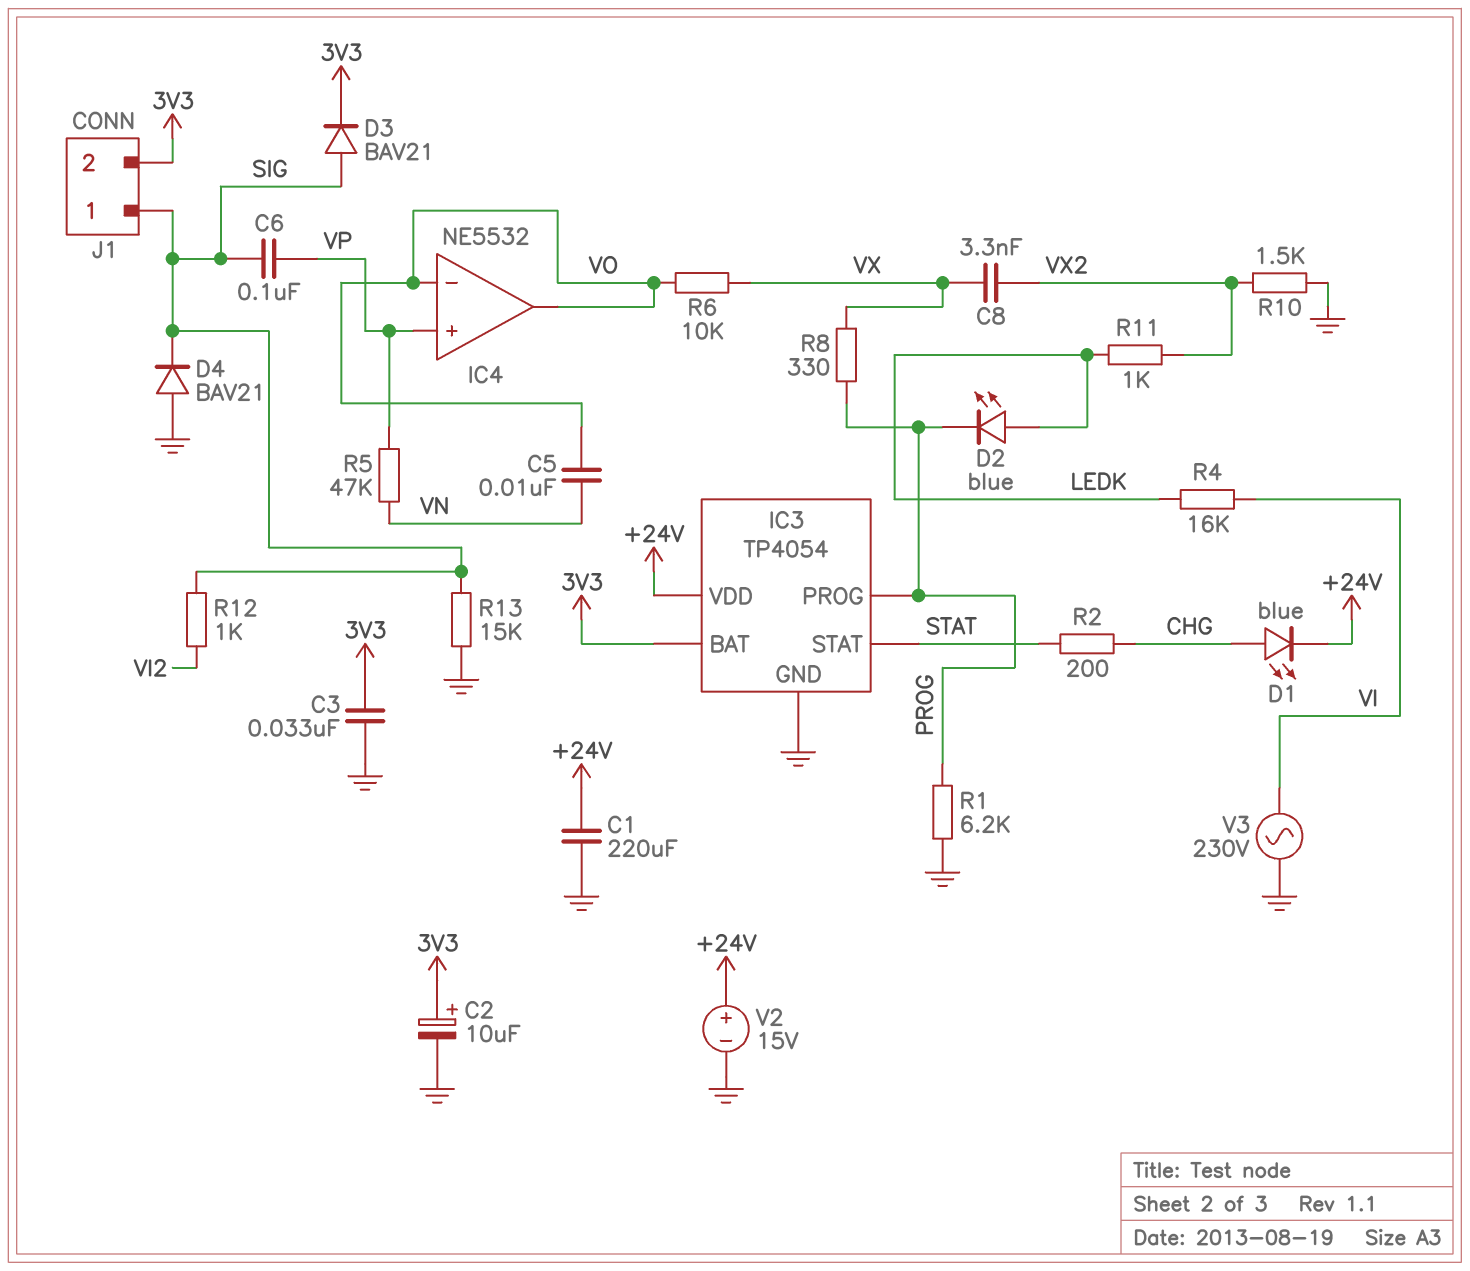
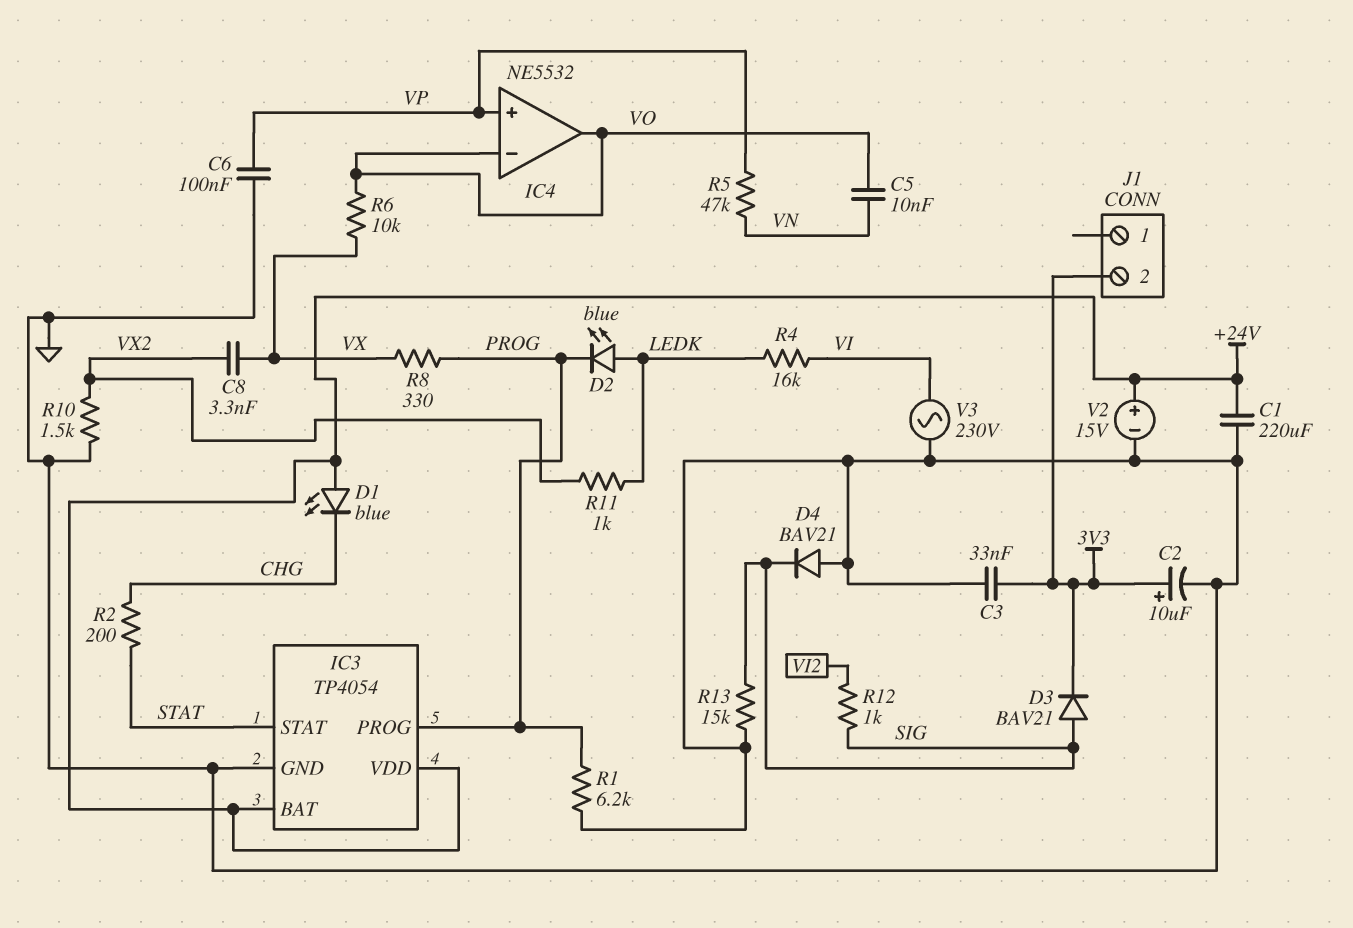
C6: 100nF (SIG, VP) -> 100nF (GND, VP)
D1: LED blue (A CHG, K +24V) -> LED blue (A +24V, K CHG)
IC3 pin BAT: 3V3 -> +24V
J1 pin 1: SIG -> none

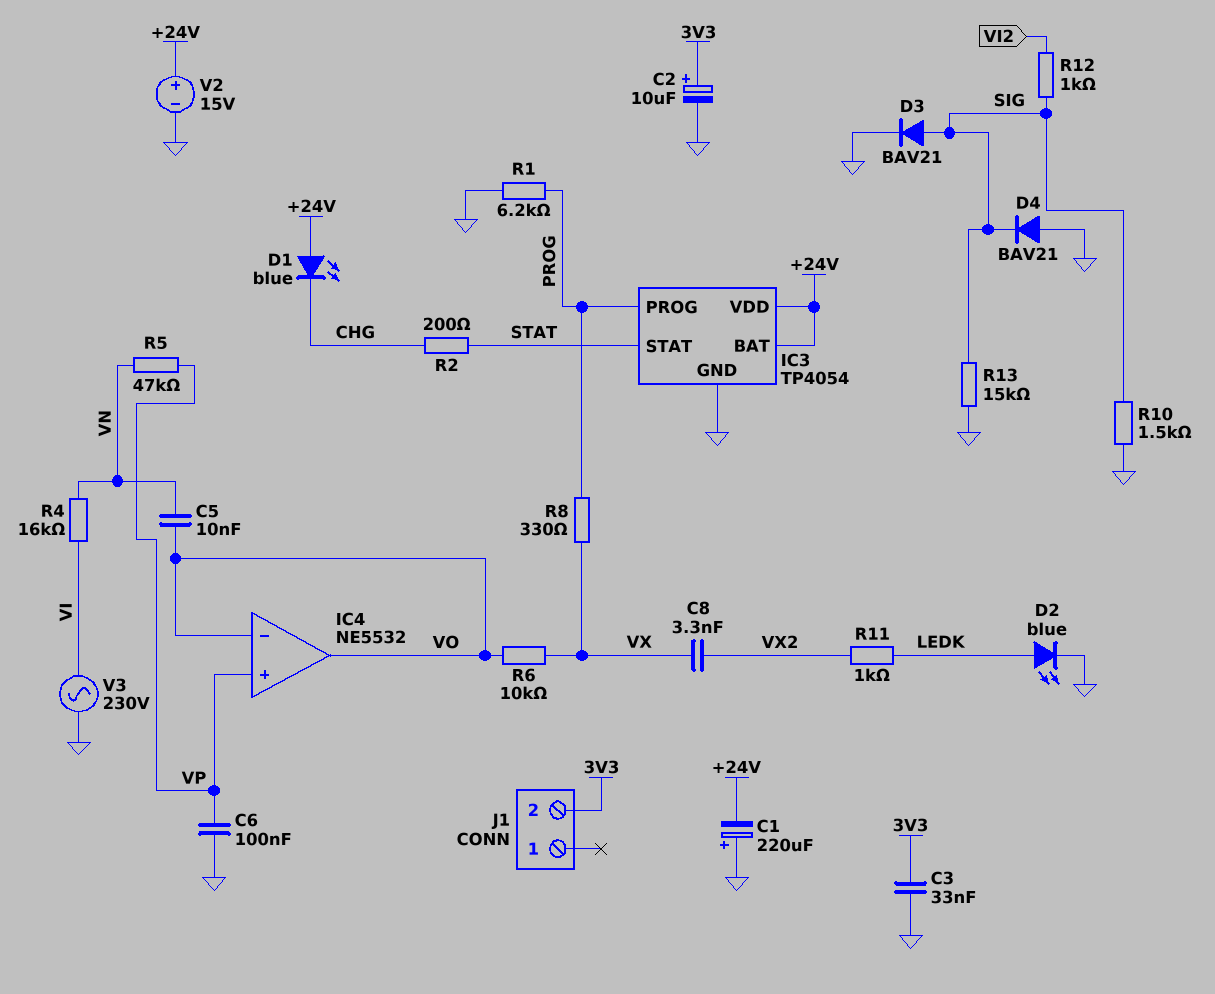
C1: 220uF (+24V, GND) -> 220uF (plus GND, minus +24V)
D2: LED blue (A LEDK, K PROG) -> LED blue (A LEDK, K GND)
D3: diode BAV21 (A SIG, K 3V3) -> diode BAV21 (A SIG, K GND)
R4: 16k (LEDK, VI) -> 16k (VI, VN)
R10: 1.5k (GND, VX2) -> 1.5k (GND, SIG)

